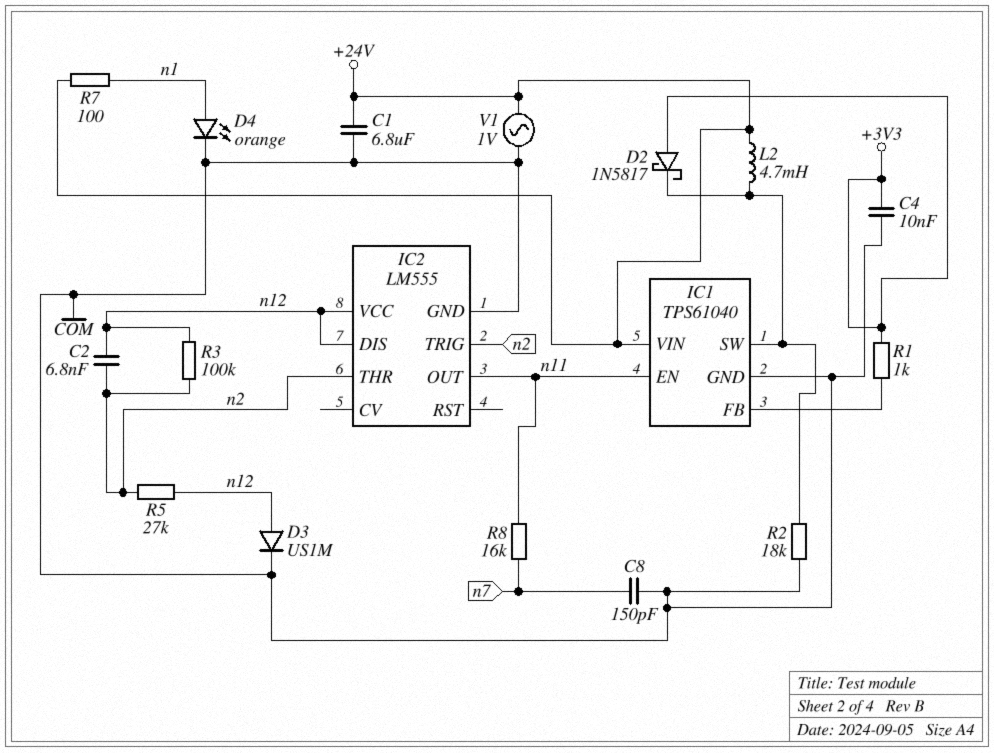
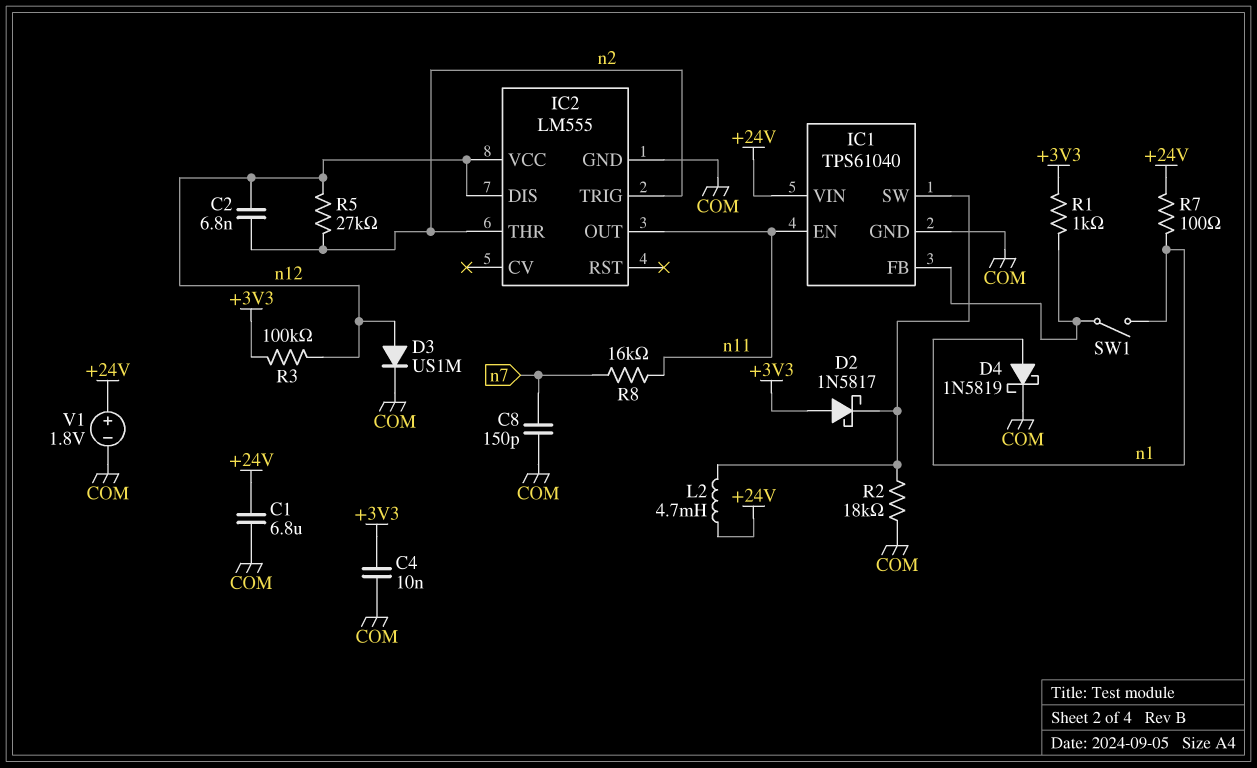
D4: LED orange (A n1, K COM) -> schottky 1N5819 (A n1, K COM)
R3: 100k (n2, n12) -> 100k (+3V3, n12)
SW1: none -> switch (IC1/FB, n1)
V1: AC 1V (+24V, COM) -> 1.8V (plus +24V, minus COM)

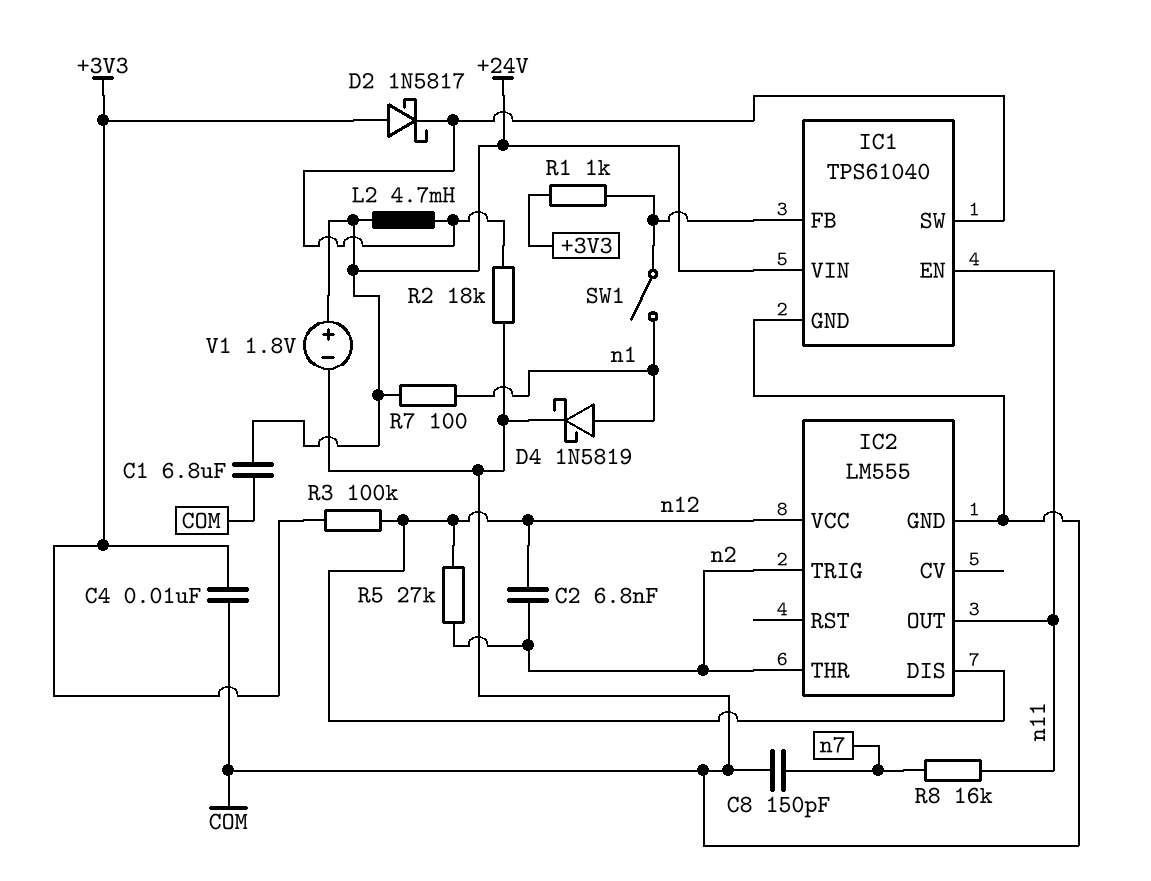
D3: diode US1M (A n12, K COM) -> none

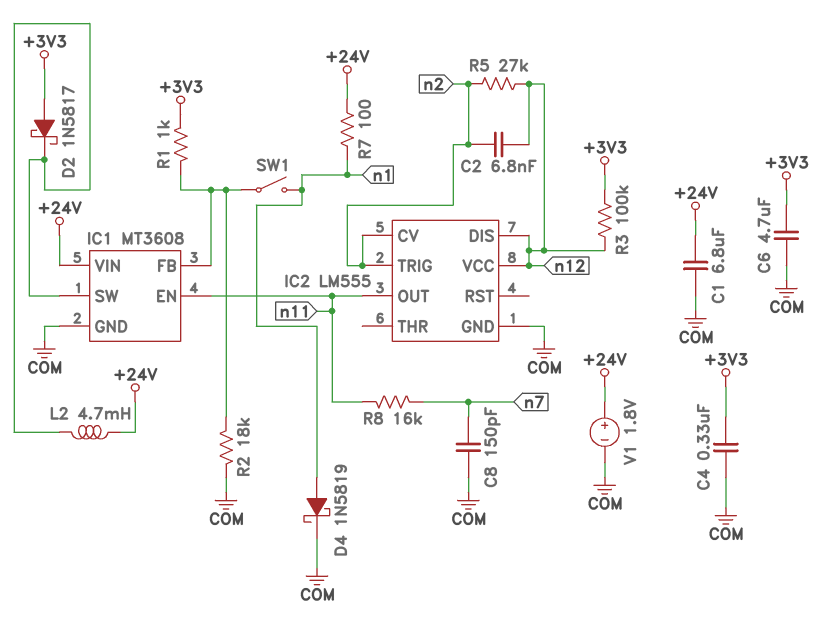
C4: 10nF (+3V3, COM) -> 330nF (+3V3, COM)
C6: none -> 4.7uF (+3V3, COM)
IC1: TPS61040 -> MT3608
IC2 pin CV: none -> n2
IC2 pin THR: n2 -> none
R2: 18k (COM, IC1/SW) -> 18k (COM, IC1/FB)

